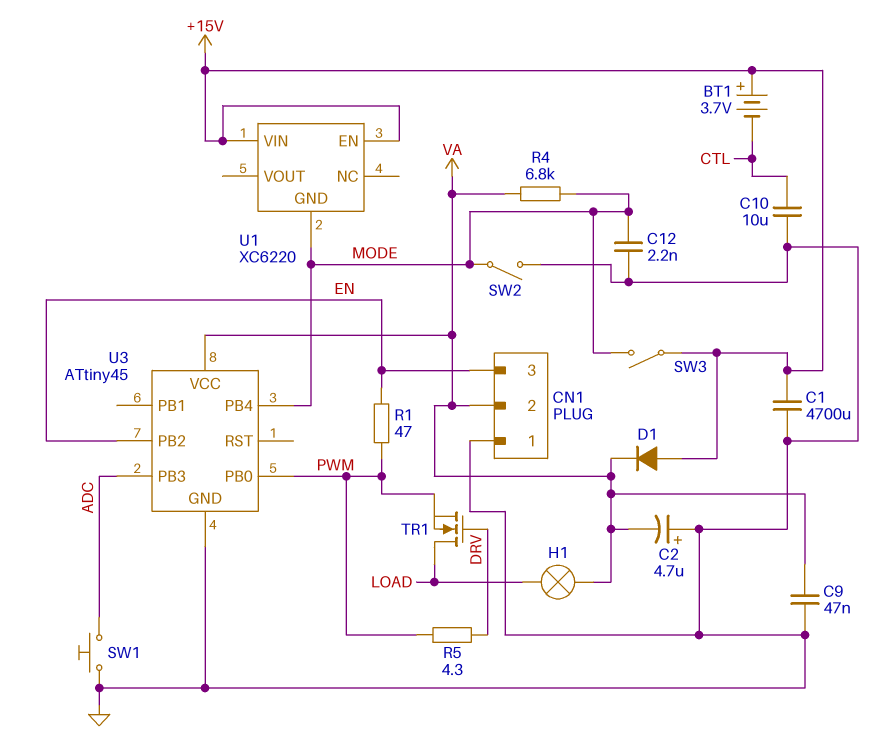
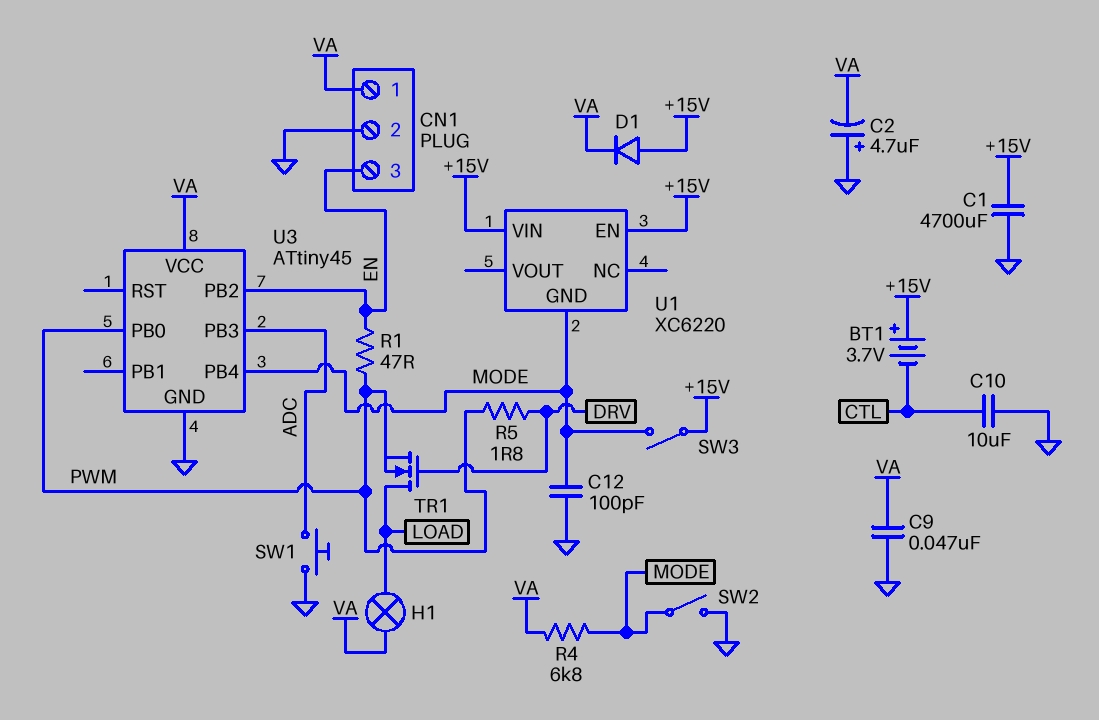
C12: 2.2nF (GND, MODE) -> 100pF (GND, MODE)
CN1 pin 1: GND -> VA
CN1 pin 2: VA -> GND
R5: 4.3 (DRV, PWM) -> 1.8 (DRV, PWM)

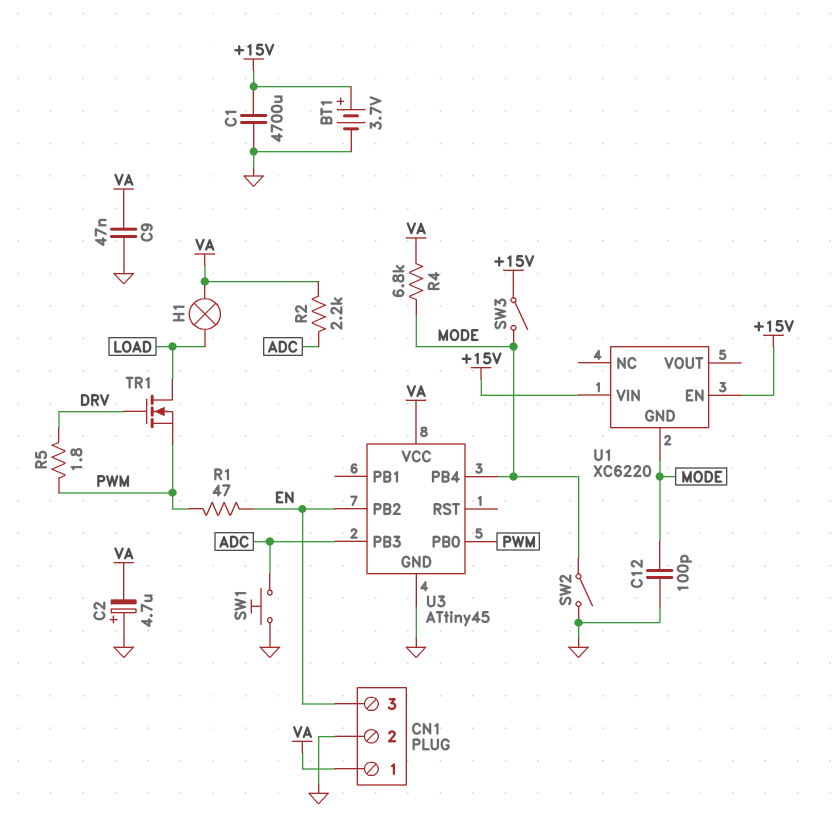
BT1: 3.7V (plus +15V, minus CTL) -> 3.7V (plus +15V, minus GND)
C10: 10uF (CTL, GND) -> none
D1: diode (A +15V, K VA) -> none
R2: none -> 2.2k (ADC, VA)

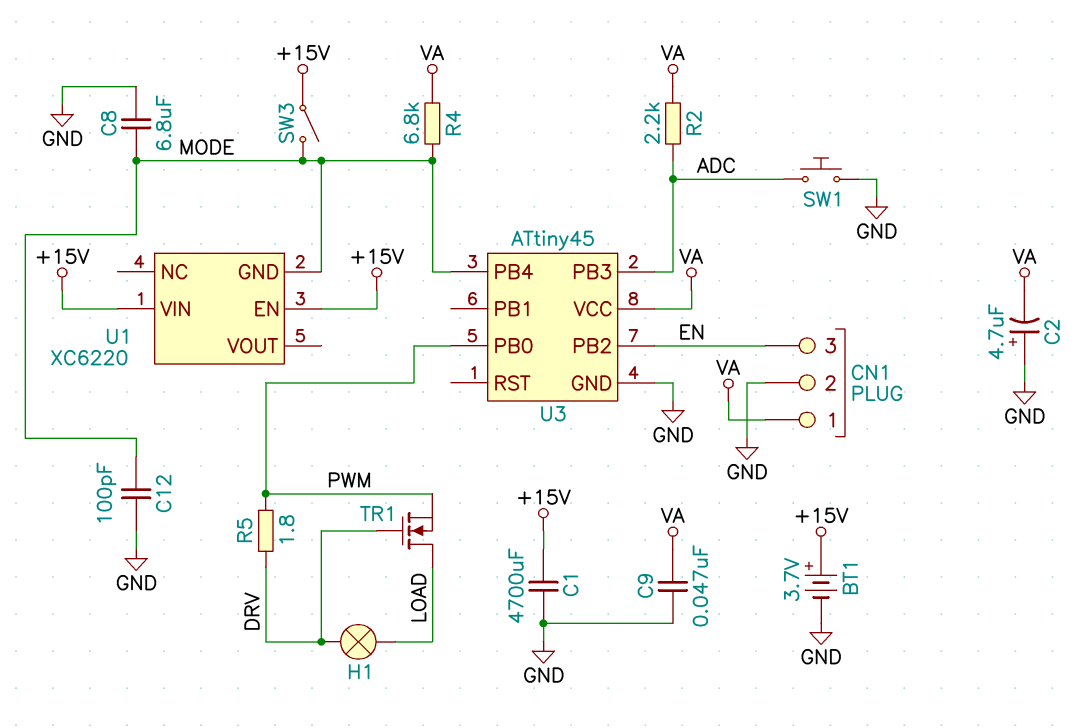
C8: none -> 6.8uF (GND, MODE)
H1: lamp (LOAD, VA) -> lamp (DRV, LOAD)
R1: 47 (EN, PWM) -> none
SW2: switch (GND, MODE) -> none

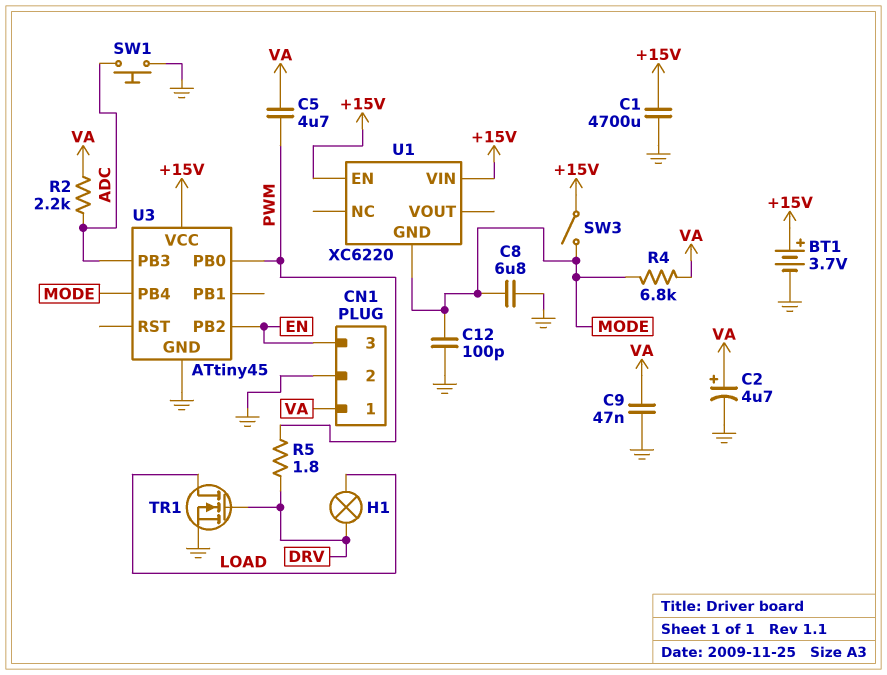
C2: 4.7uF (plus GND, minus VA) -> 4.7uF (plus VA, minus GND)
C5: none -> 4.7uF (PWM, VA)
TR1: NMOS (G DRV, D LOAD, S PWM) -> NMOS (G DRV, D LOAD, S GND)
U3 pin VCC: VA -> +15V

